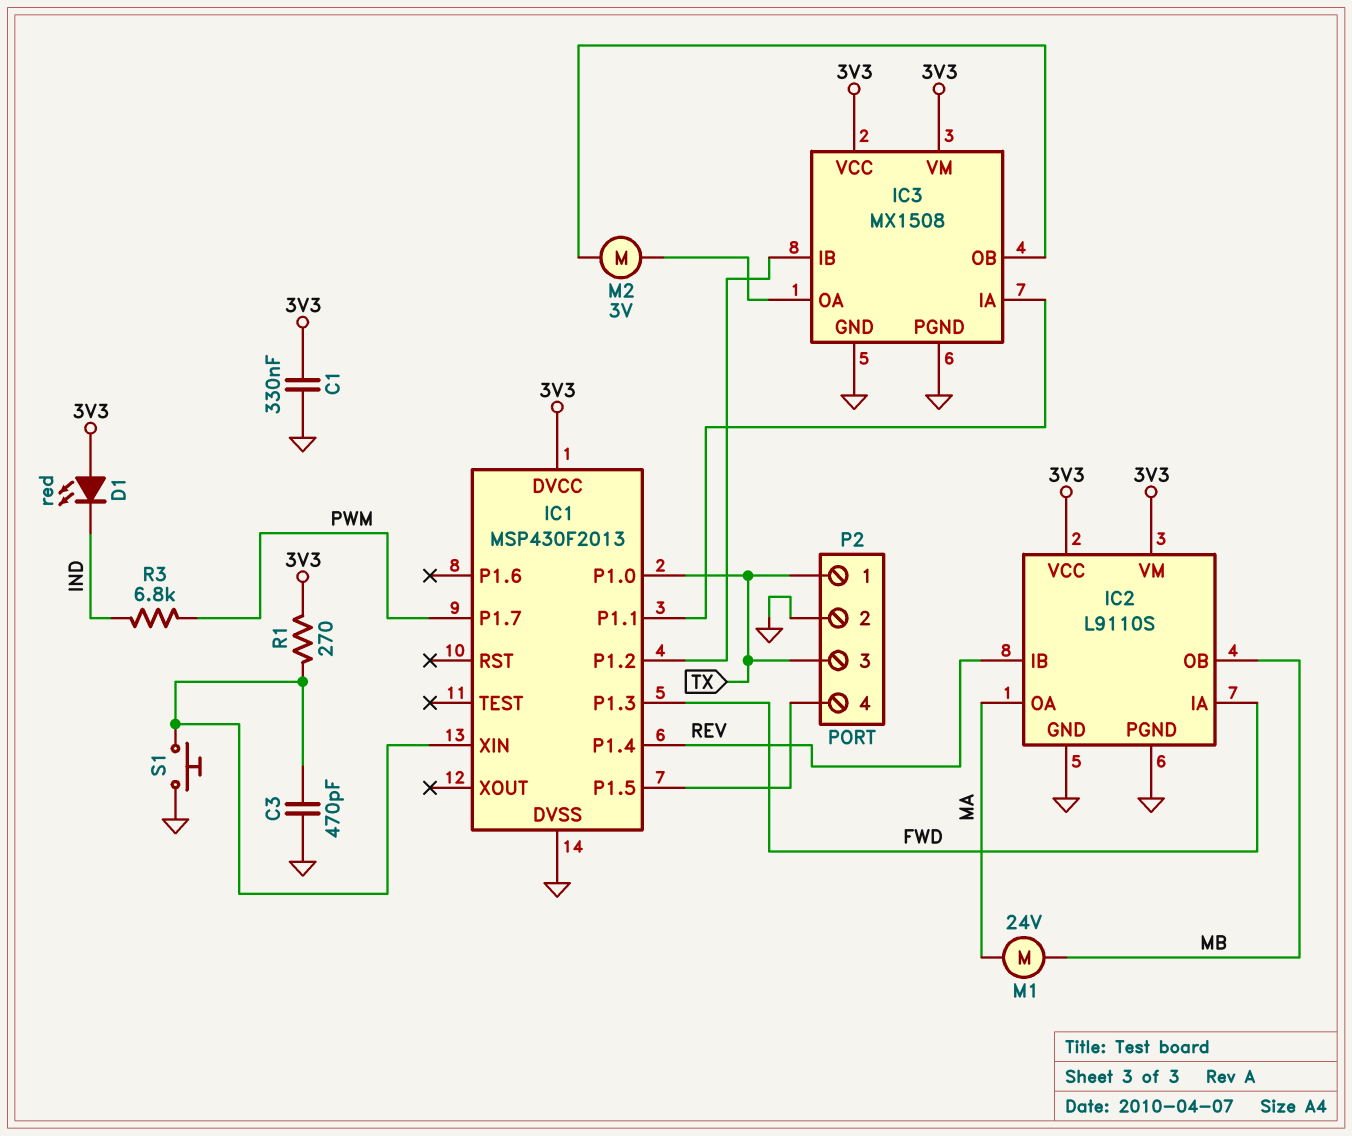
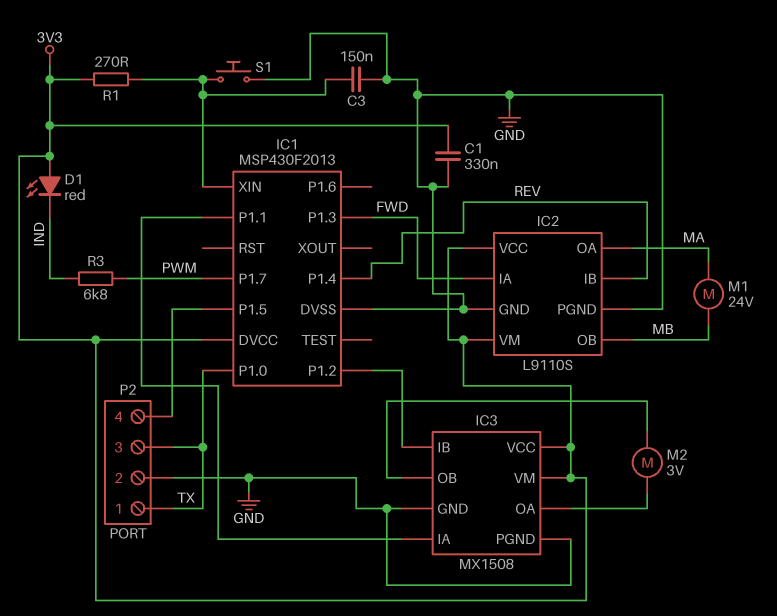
C3: 470pF (GND, IC1/XIN) -> 150nF (GND, IC1/XIN)

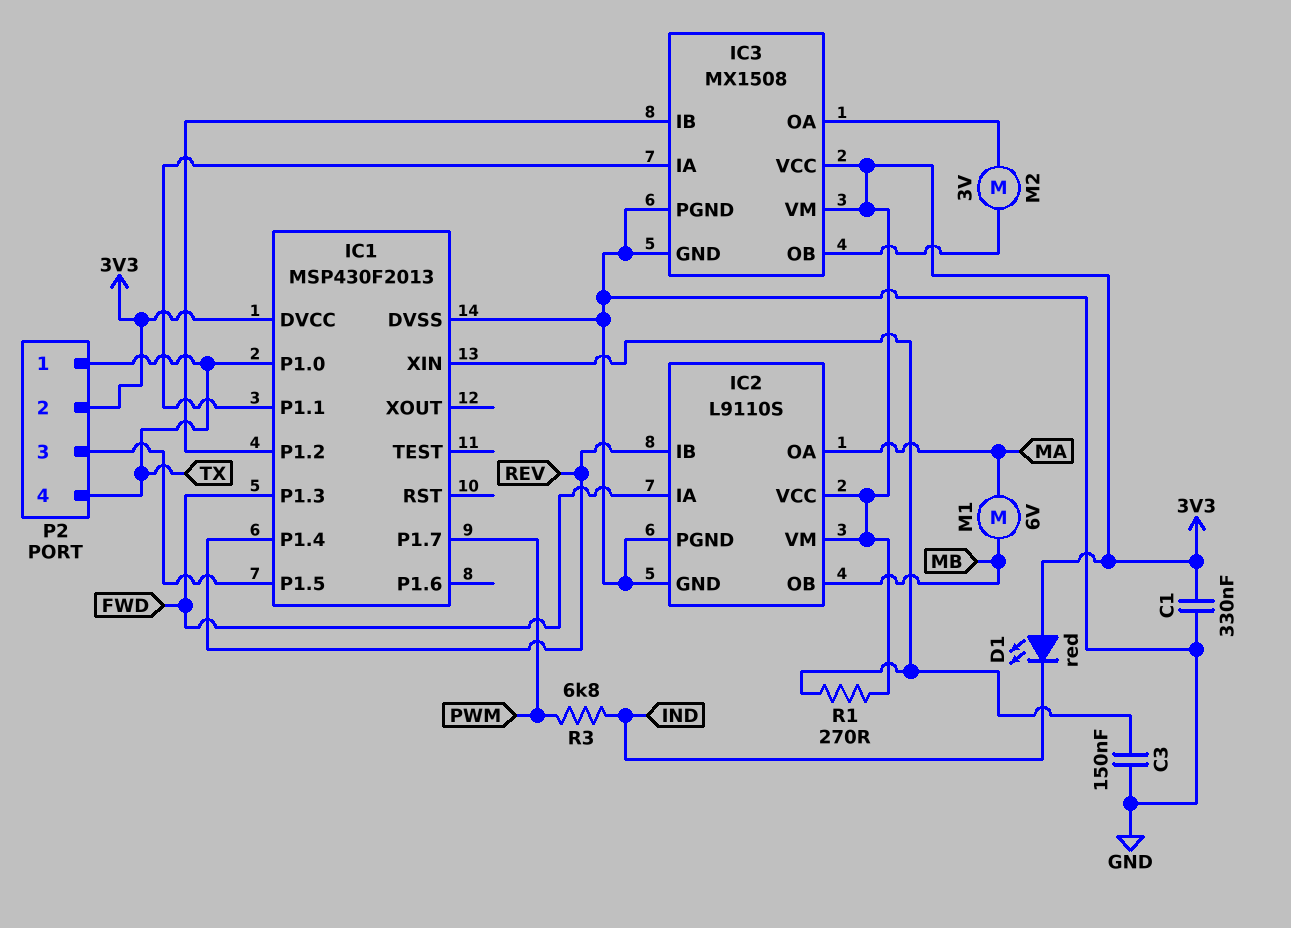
M1: motor 24V (MA, MB) -> motor 6V (MA, MB)
P2 pin 2: GND -> 3V3
P2 pin 3: TX -> IC1/P1.5
P2 pin 4: IC1/P1.5 -> TX
S1: button (GND, IC1/XIN) -> none

